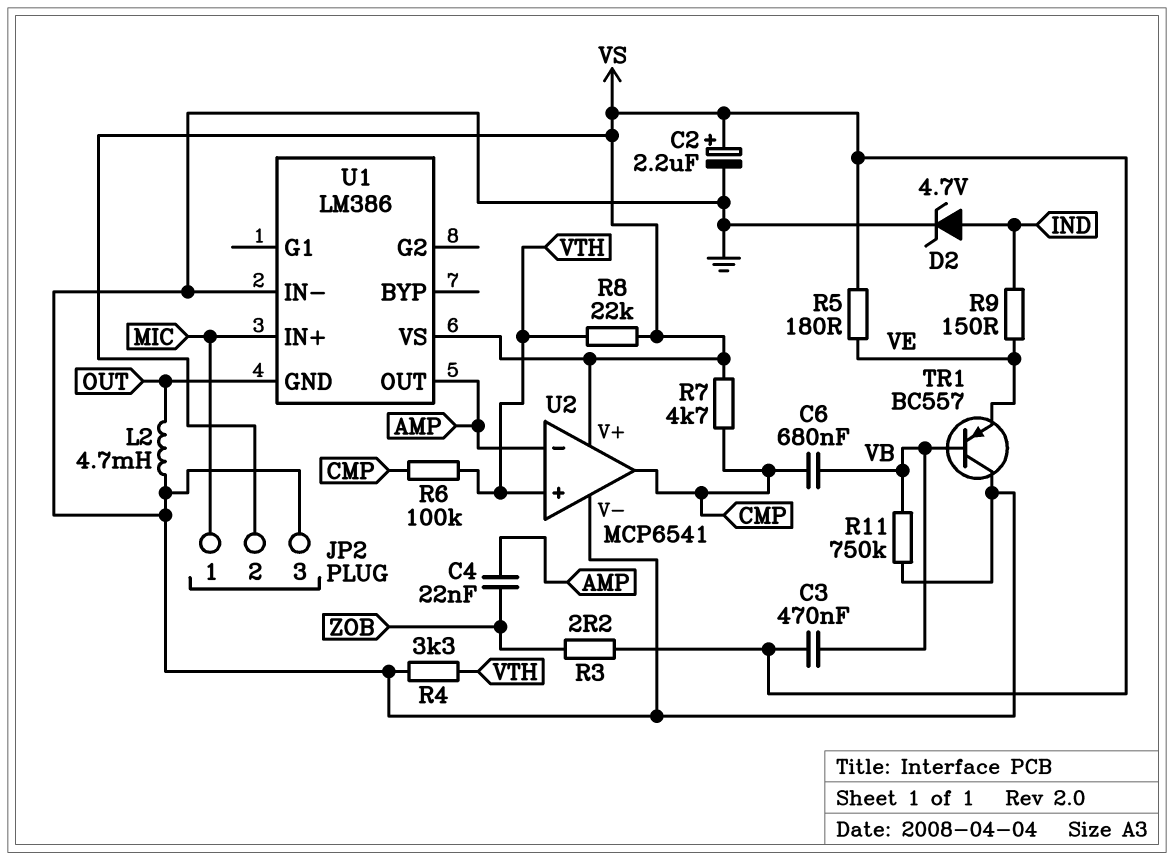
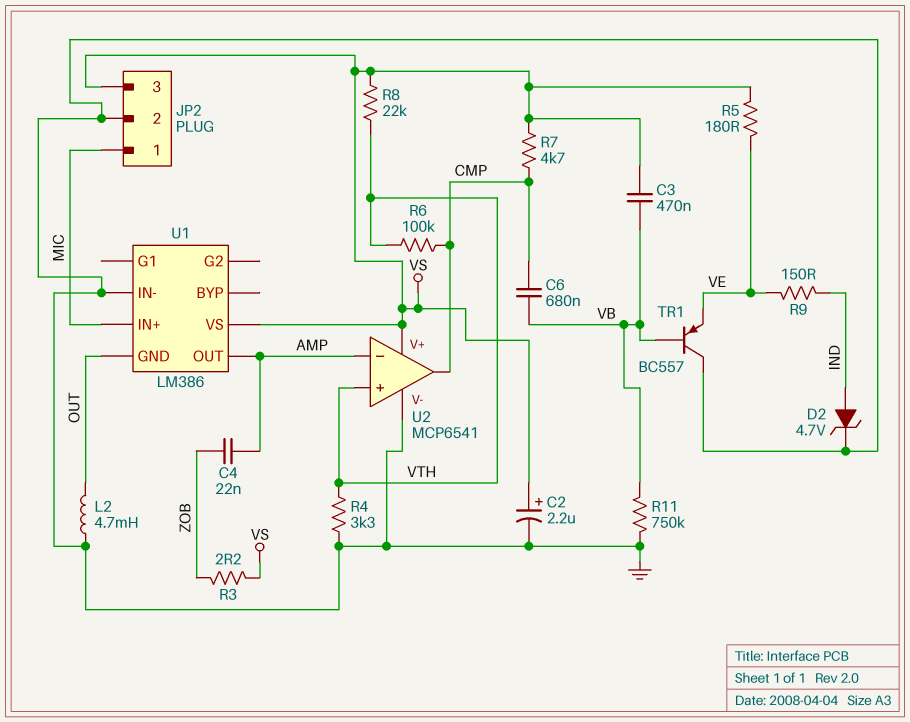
JP2 pin 2: VS -> GND
JP2 pin 3: GND -> VS

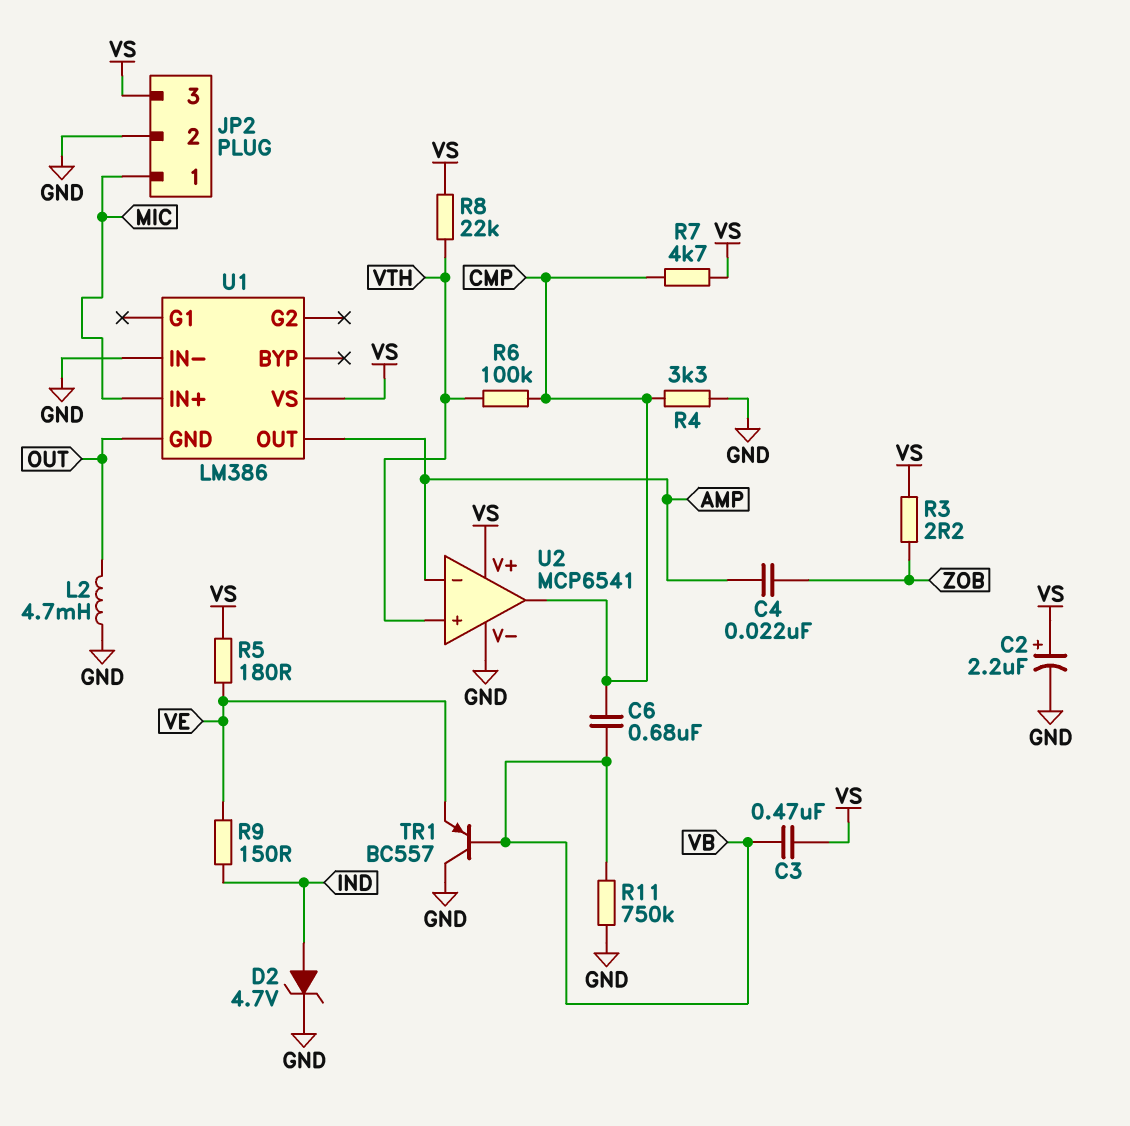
R4: 3.3k (GND, VTH) -> 3.3k (CMP, GND)

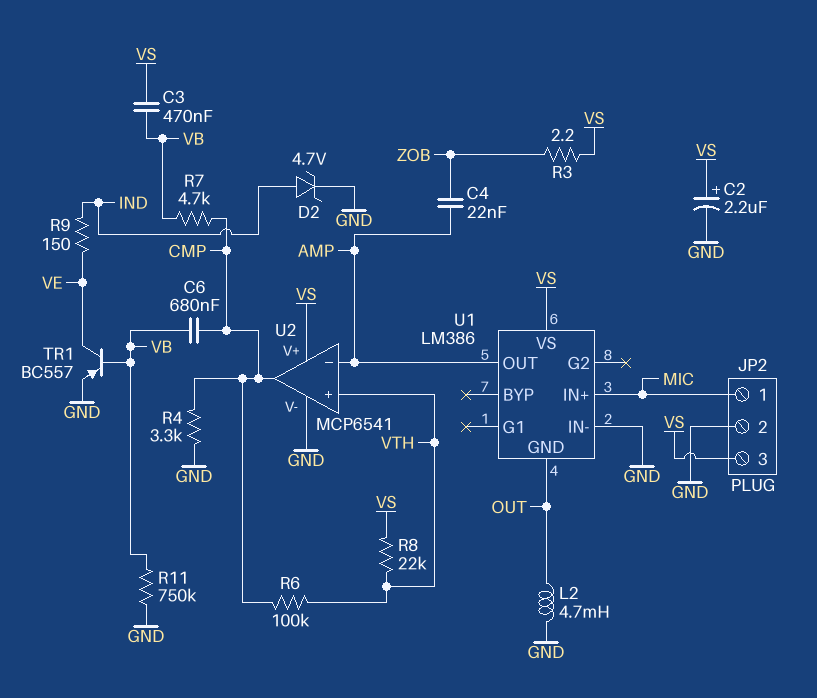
R5: 180 (VE, VS) -> none
R7: 4.7k (CMP, VS) -> 4.7k (CMP, VB)
TR1: PNP BC557 (B VB, C GND, E VE) -> PNP BC557 (B VB, C VE, E GND)

